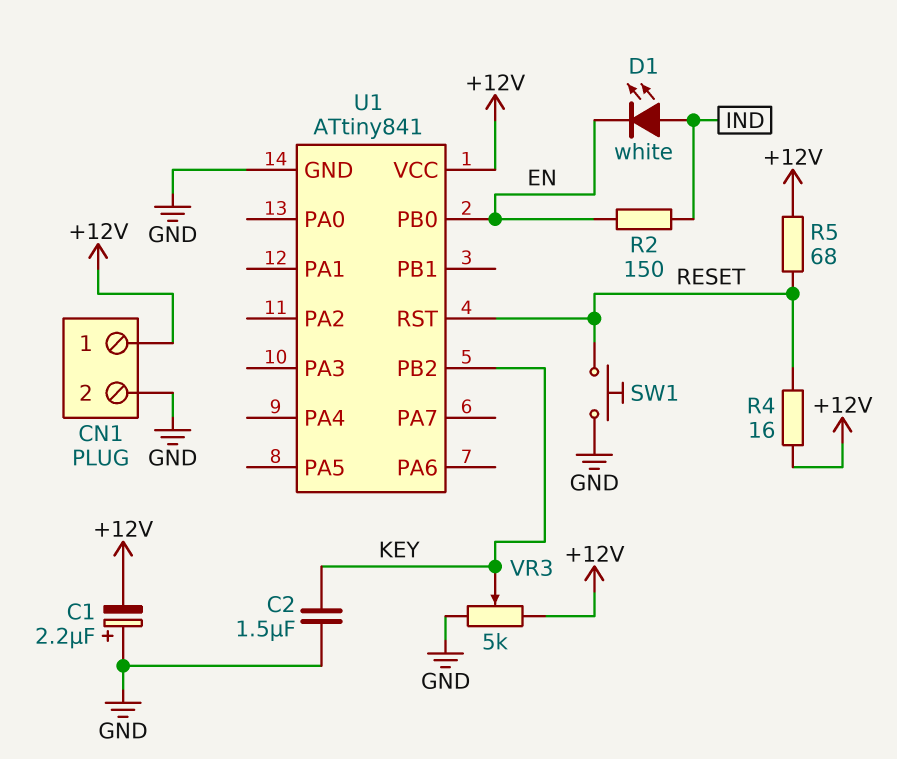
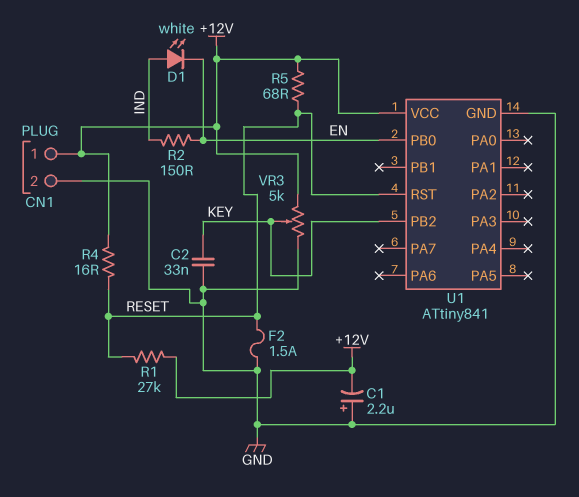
C2: 1.5uF (GND, KEY) -> 33nF (GND, KEY)
F2: none -> 1.5A (GND, RESET)
R1: none -> 27k (+12V, RESET)
SW1: button (GND, RESET) -> none

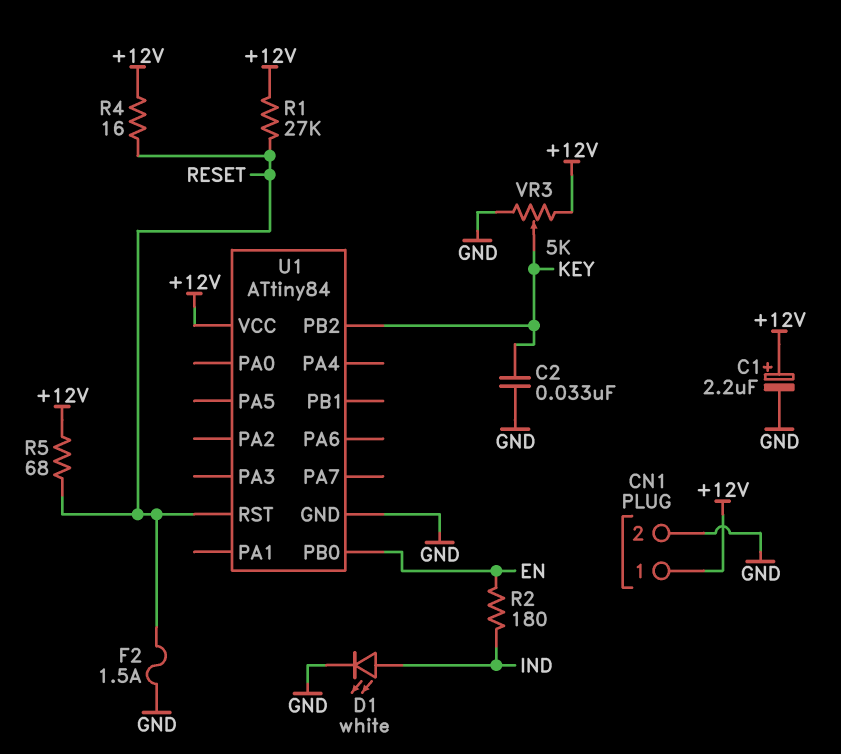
C1: 2.2uF (plus GND, minus +12V) -> 2.2uF (plus +12V, minus GND)
D1: LED white (A IND, K EN) -> LED white (A IND, K GND)
R2: 150 (EN, IND) -> 180 (EN, IND)
U1: ATtiny841 -> ATtiny84

